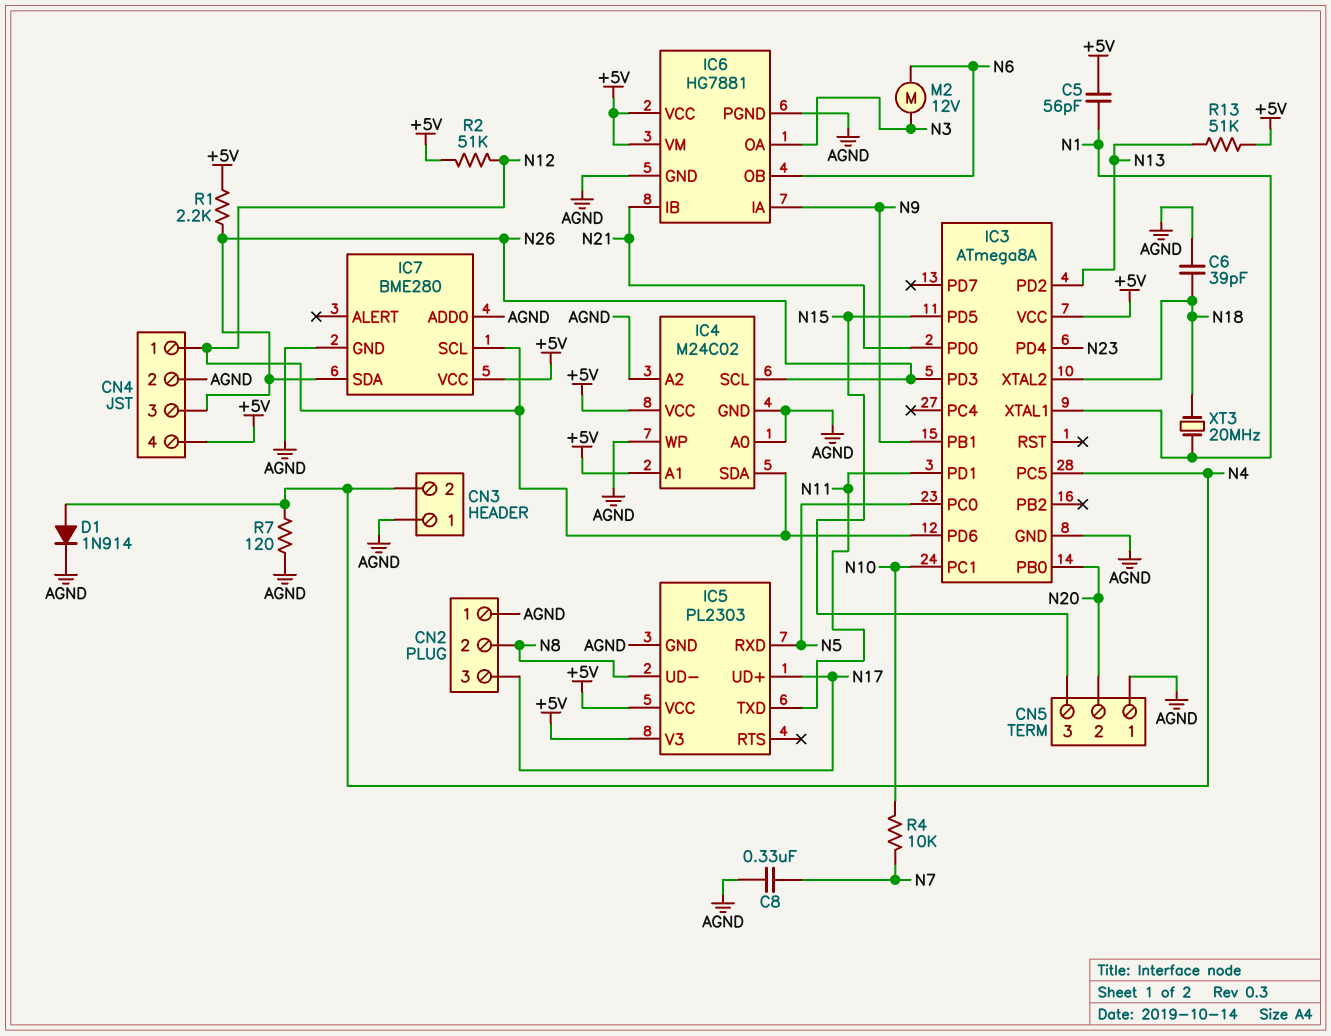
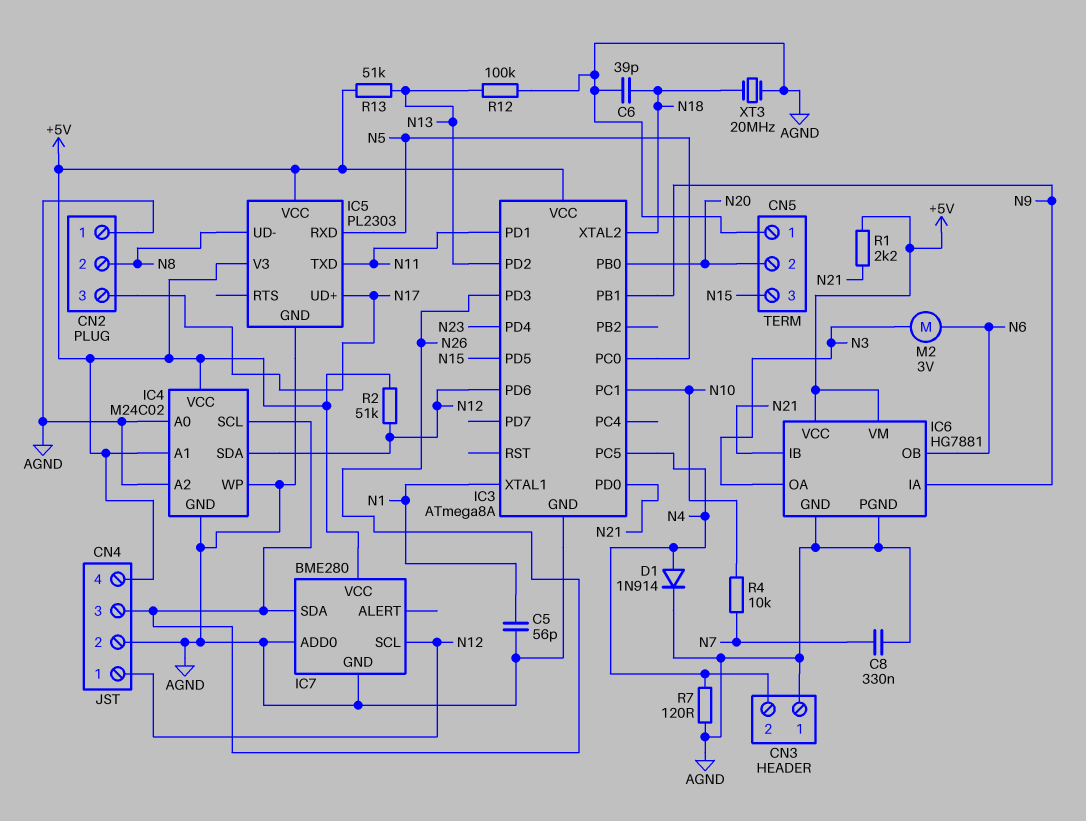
C5: 56pF (+5V, N1) -> 56pF (AGND, N1)
M2: motor 12V (N3, N6) -> motor 3V (N3, N6)
R1: 2.2k (+5V, N26) -> 2.2k (+5V, N21)
R12: none -> 100k (AGND, N13)
XT3: 20MHz (N1, N18) -> 20MHz (AGND, N18)

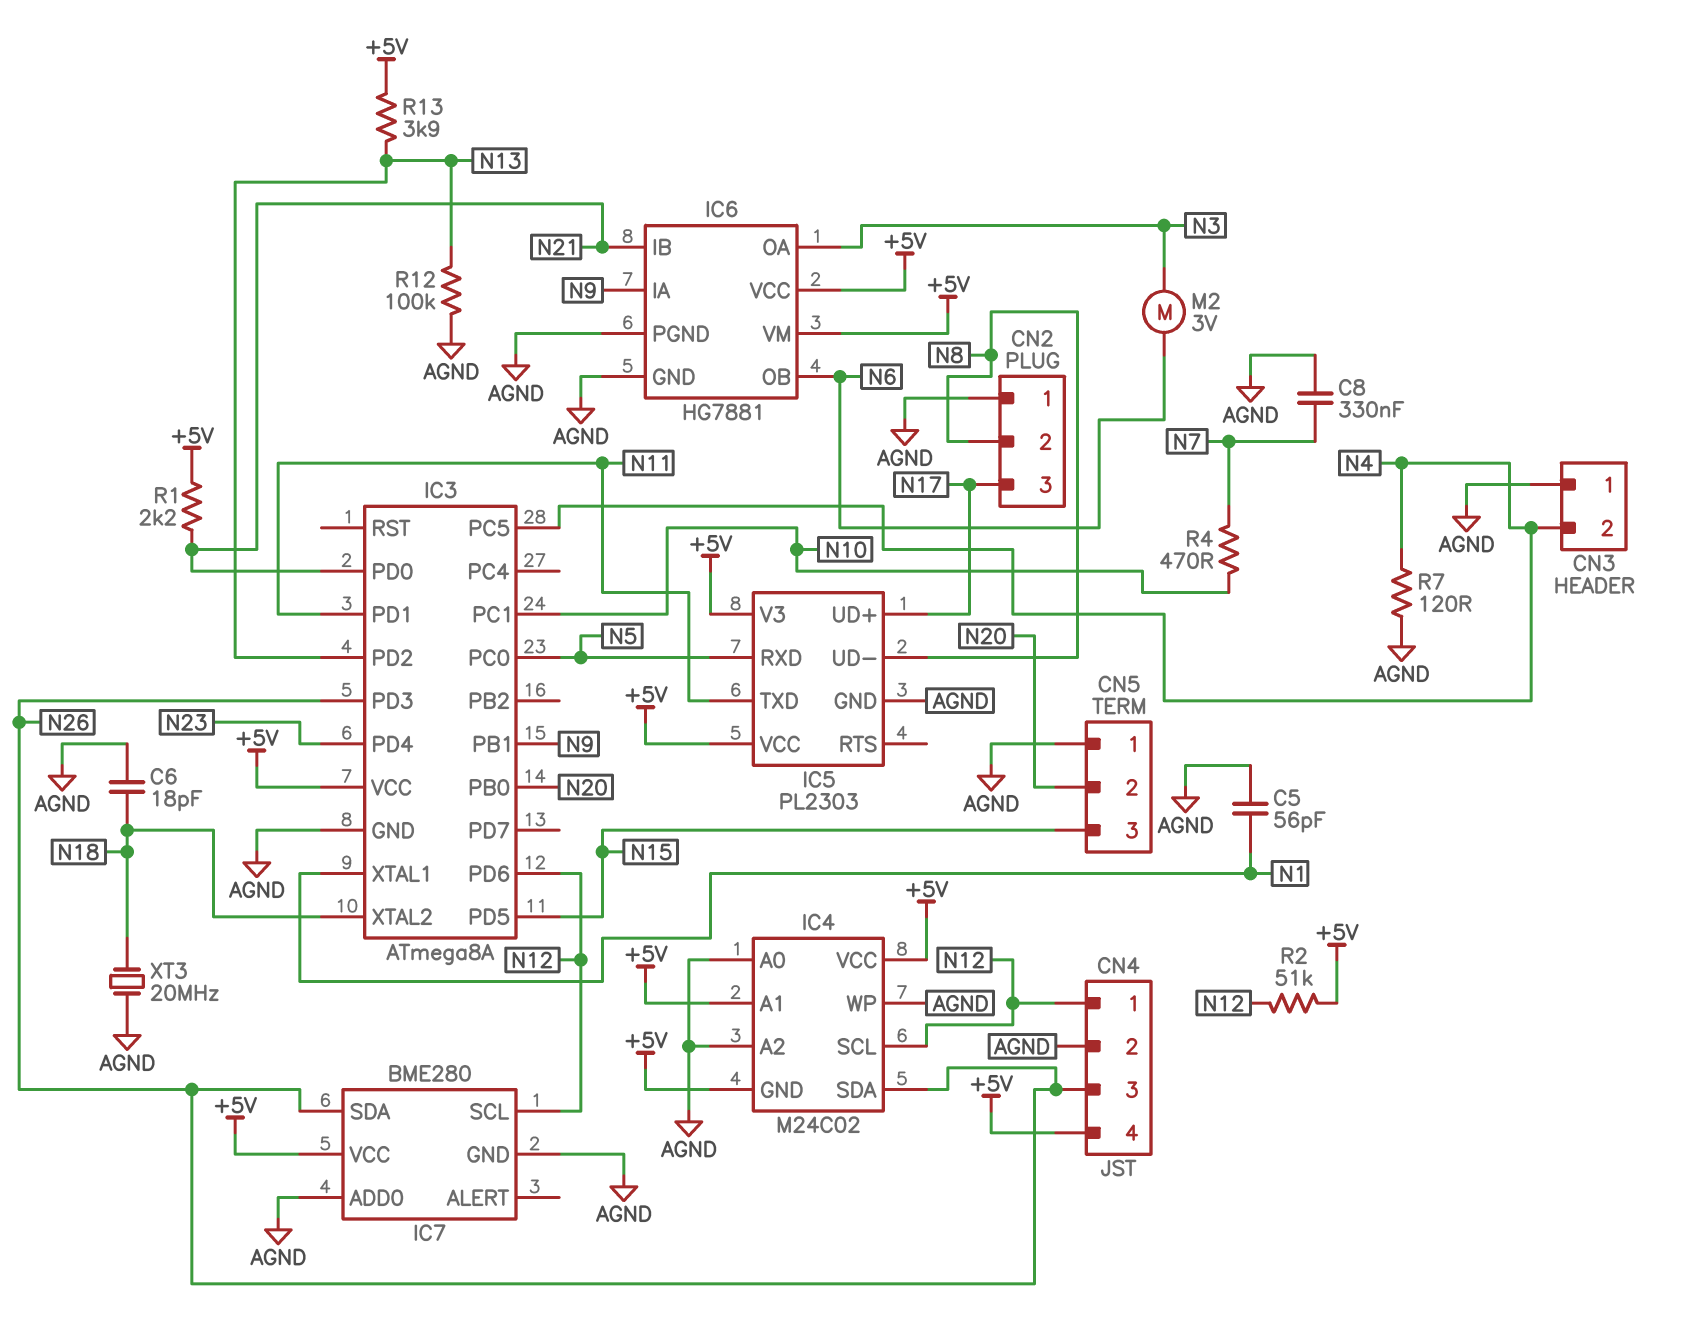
C6: 39pF (AGND, N18) -> 18pF (AGND, N18)
D1: diode 1N914 (A N4, K AGND) -> none
IC4 pin GND: AGND -> +5V
IC4 pin SCL: N26 -> N12
IC4 pin SDA: N12 -> N26
R4: 10k (N7, N10) -> 470 (N7, N10)
R13: 51k (+5V, N13) -> 3.9k (+5V, N13)

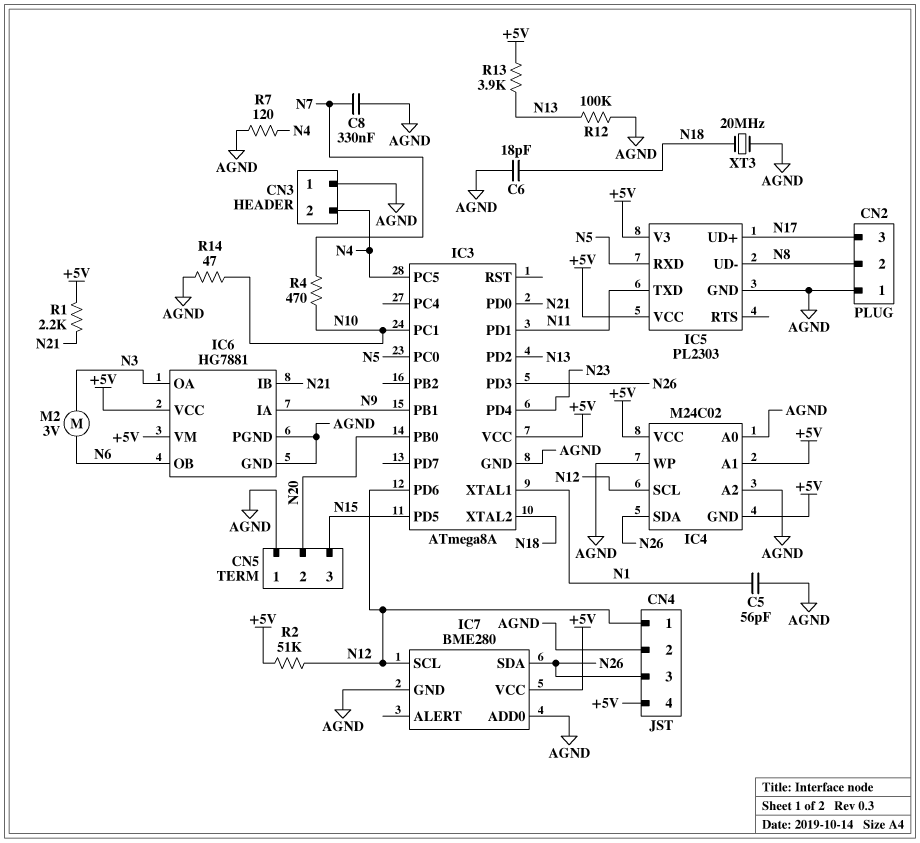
R14: none -> 47 (AGND, N10)

